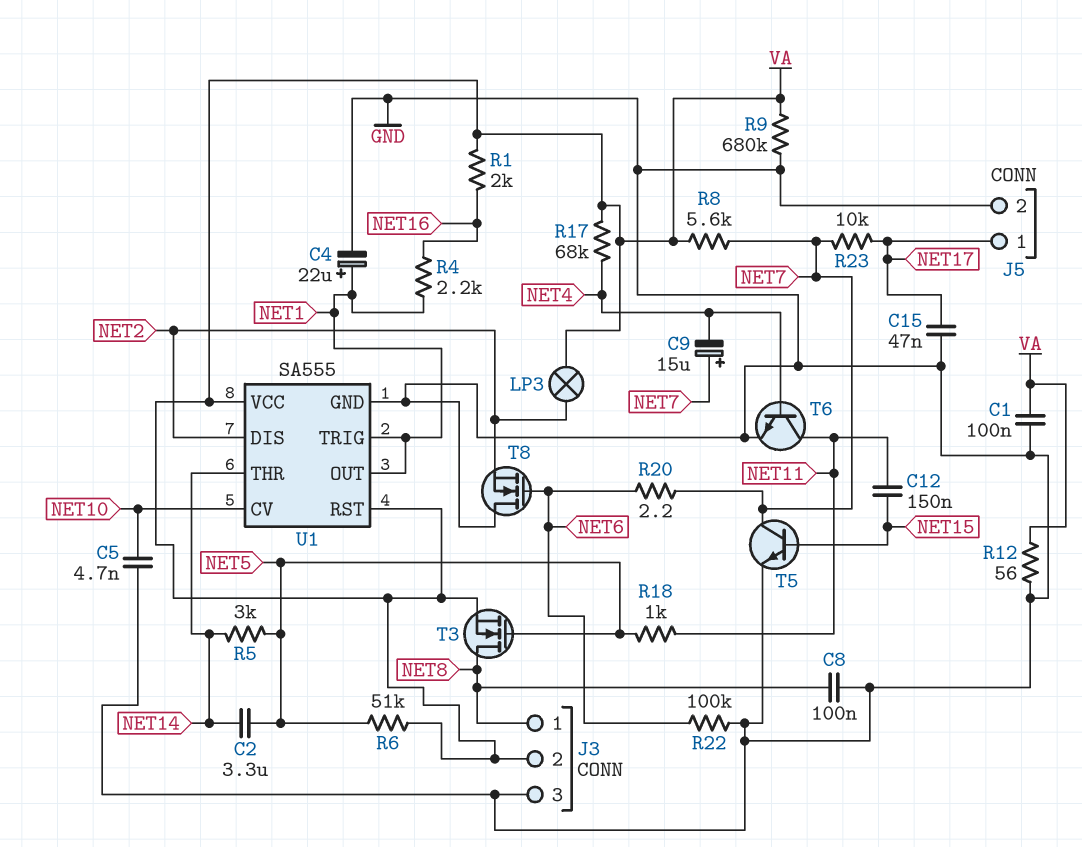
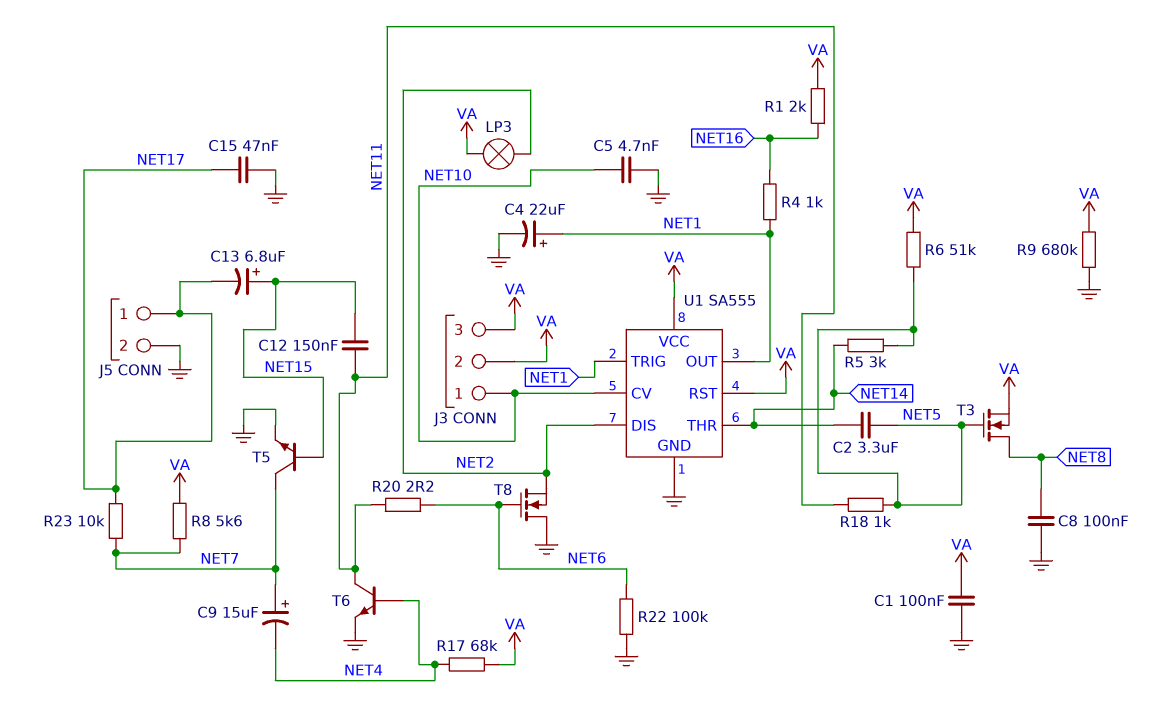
C13: none -> 6.8uF (plus NET15, minus NET17)
J3 pin 1: NET8 -> NET10
J3 pin 3: GND -> VA
R4: 2.2k (NET1, NET16) -> 1k (NET1, NET16)
R12: 56 (GND, VA) -> none
R20: 2.2 (NET6, NET7) -> 2.2 (NET6, NET11)

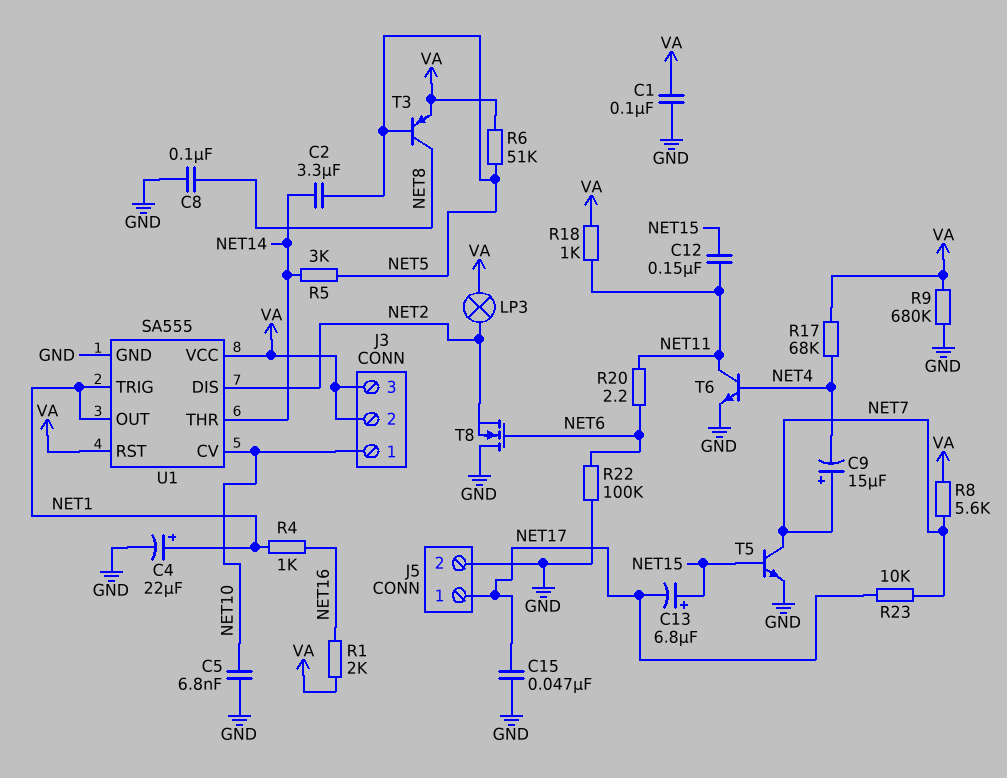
C5: 4.7nF (GND, NET10) -> 6.8nF (GND, NET10)
R18: 1k (NET5, NET11) -> 1k (NET11, VA)
T3: NMOS (G NET5, D NET8, S VA) -> PNP (B NET5, C NET8, E VA)

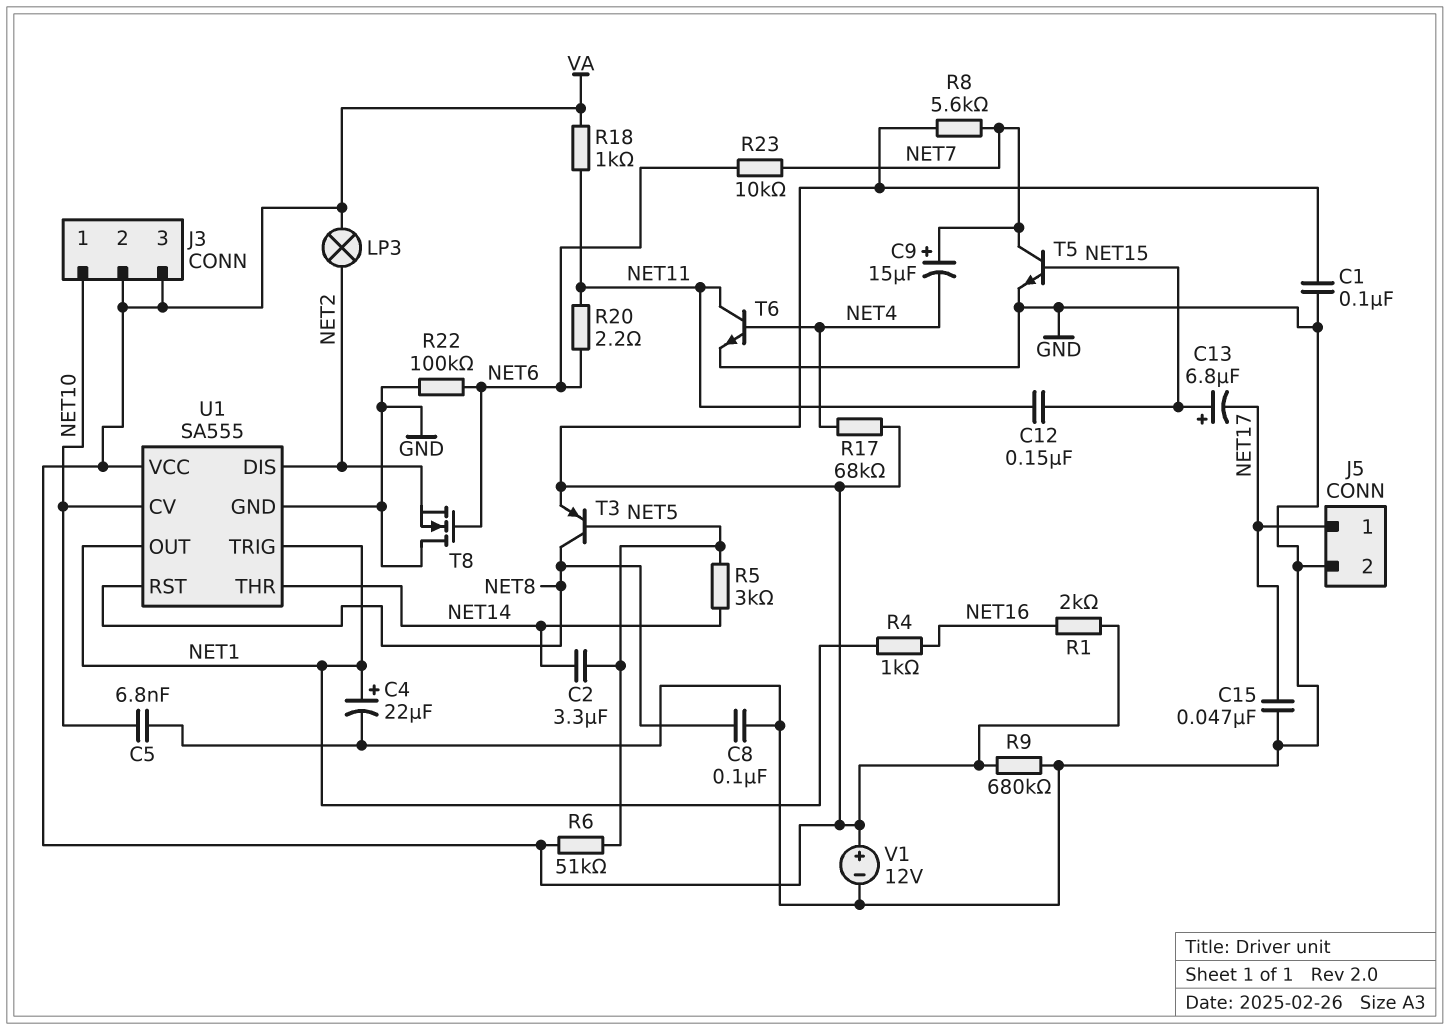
R23: 10k (NET7, NET17) -> 10k (NET6, NET7)
U1 pin RST: VA -> NET8
V1: none -> 12V (plus VA, minus GND)

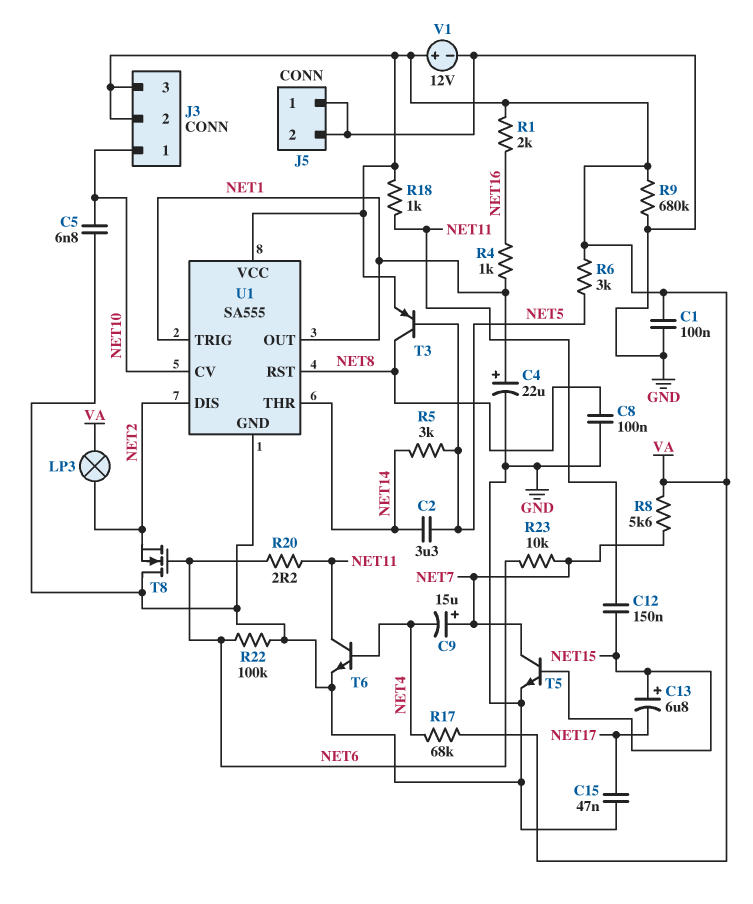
J5 pin 1: NET17 -> GND
R6: 51k (NET5, VA) -> 3k (NET5, VA)

